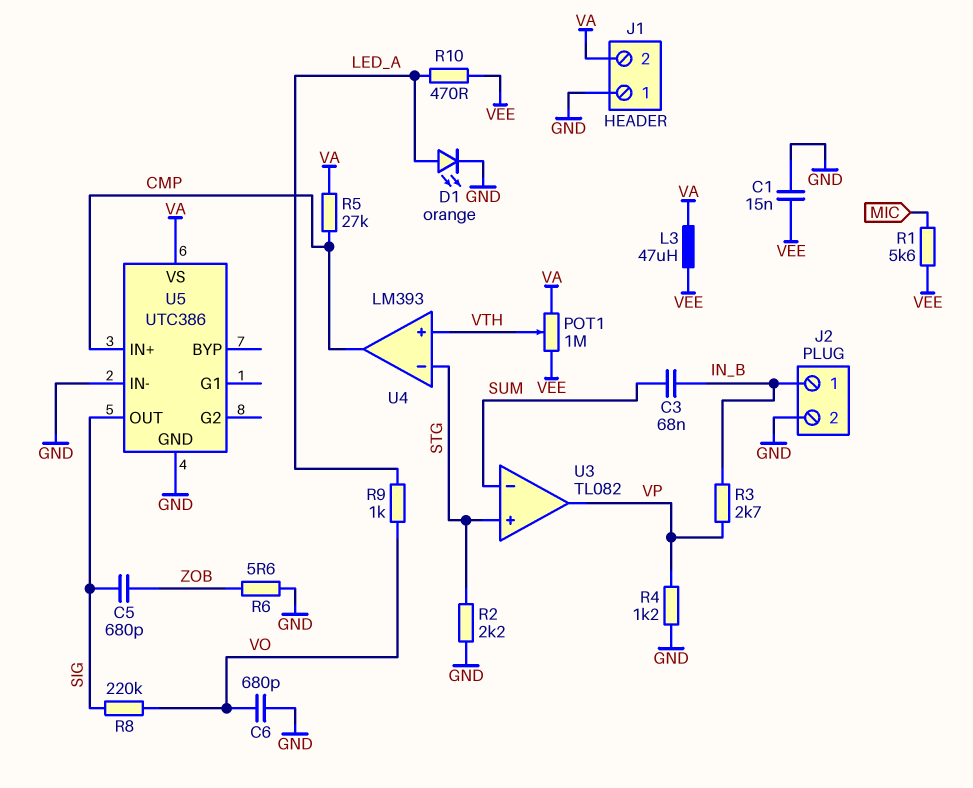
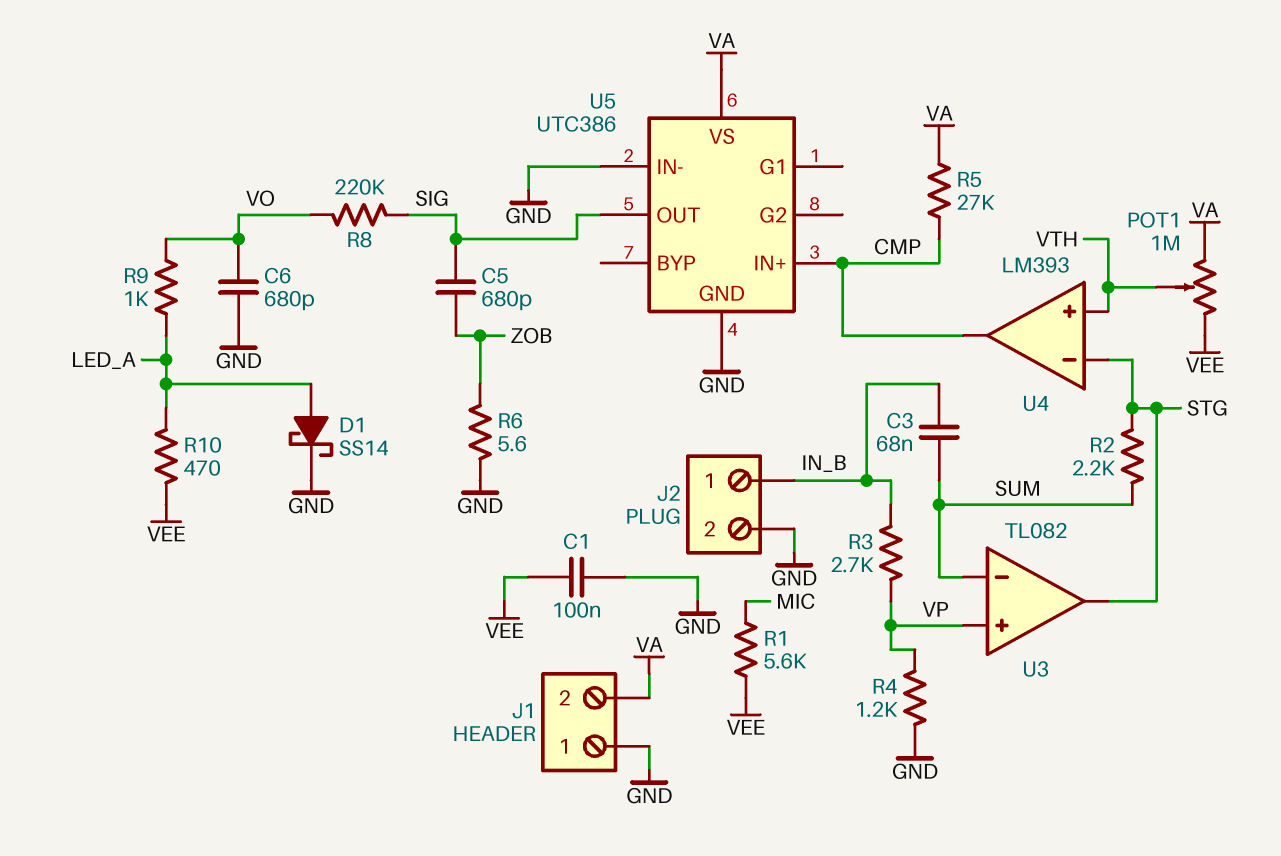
C1: 15nF (GND, VEE) -> 100nF (GND, VEE)
D1: LED orange (A LED_A, K GND) -> schottky SS14 (A LED_A, K GND)
L3: 47uH (VA, VEE) -> none
R2: 2.2k (GND, STG) -> 2.2k (STG, SUM)
U3 pin in+: STG -> VP
U3 pin out: VP -> STG

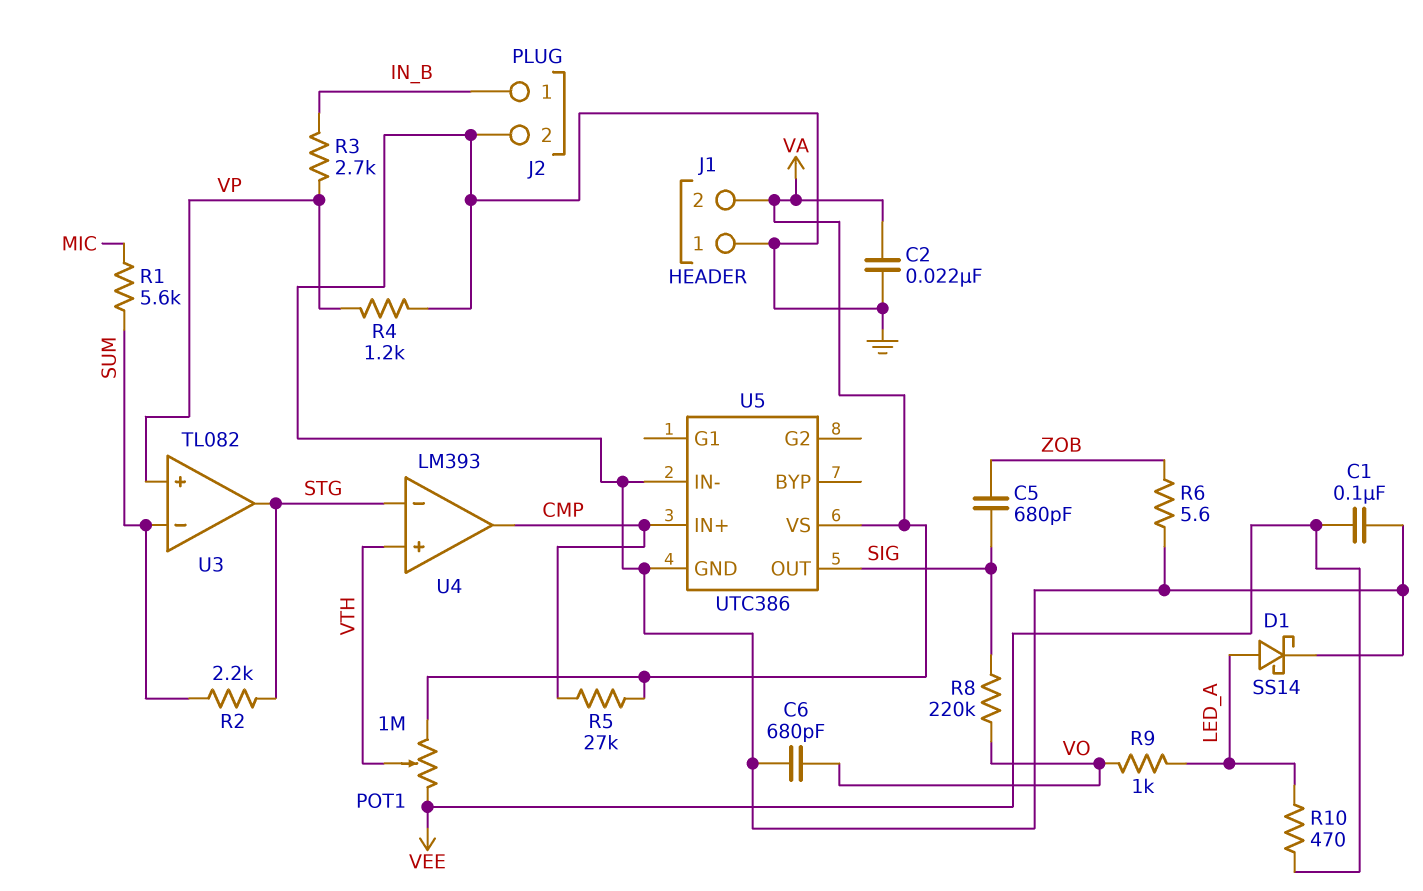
C2: none -> 22nF (GND, VA)
C3: 68nF (IN_B, SUM) -> none
R1: 5.6k (MIC, VEE) -> 5.6k (MIC, SUM)

